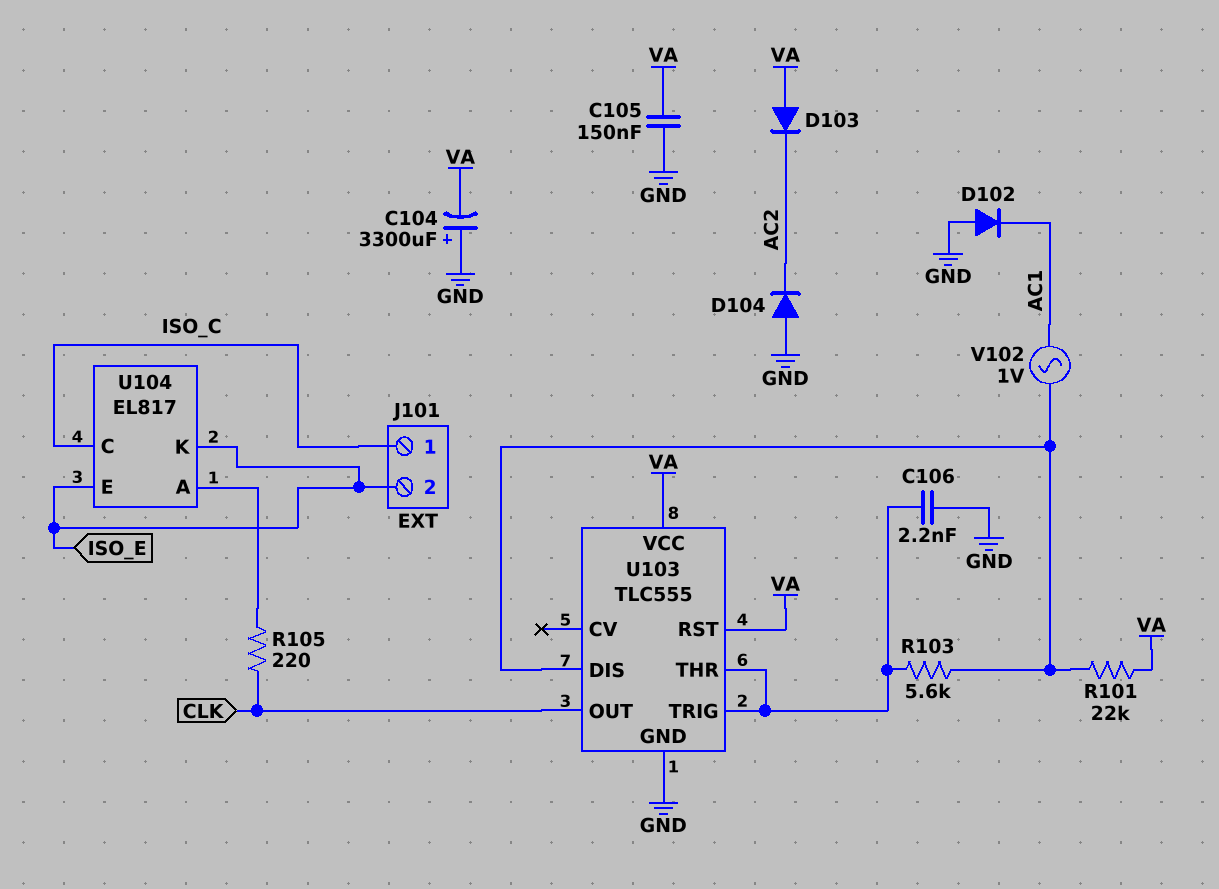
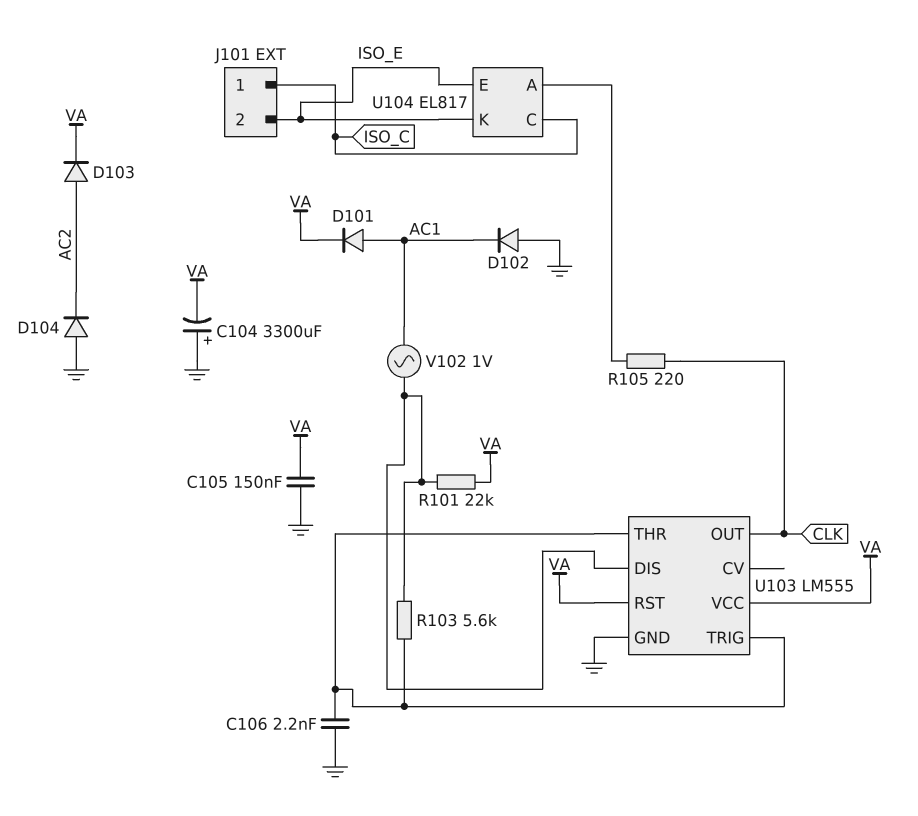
D101: none -> diode (A AC1, K VA)
D103: diode (A VA, K AC2) -> diode (A AC2, K VA)
U103: TLC555 -> LM555

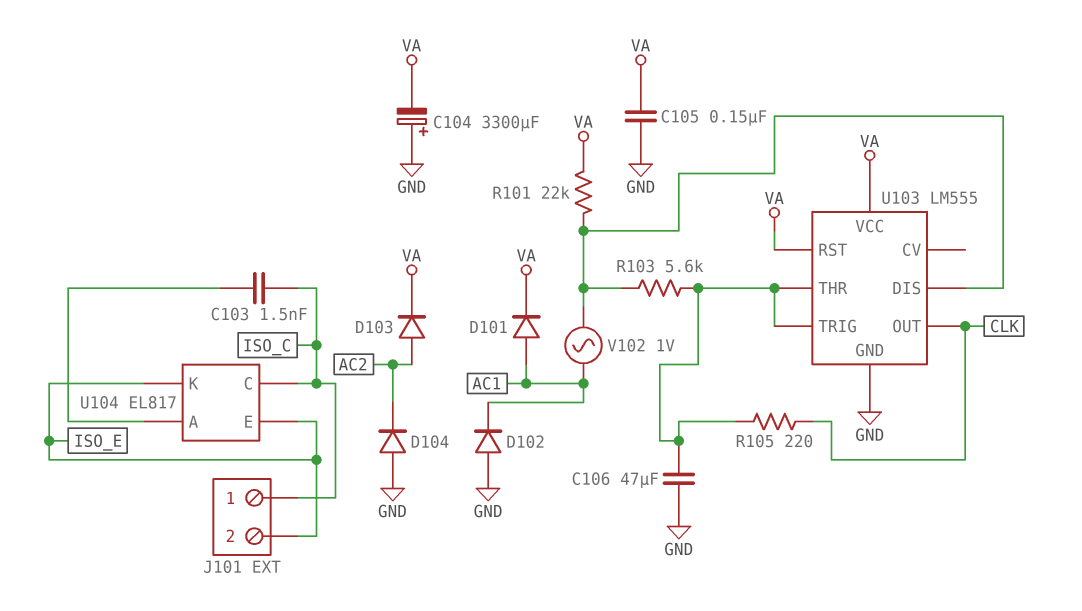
C103: none -> 1.5nF (ISO_C, U104/A)
C106: 2.2nF (GND, U103/THR) -> 47uF (GND, U103/THR)
R105: 220 (CLK, U104/A) -> 220 (CLK, U103/THR)

